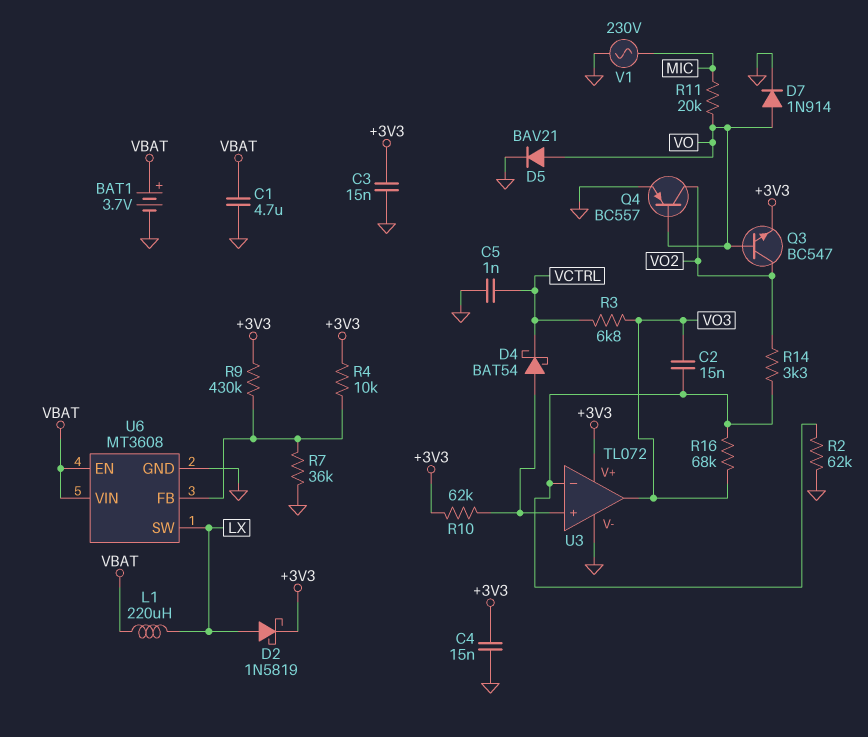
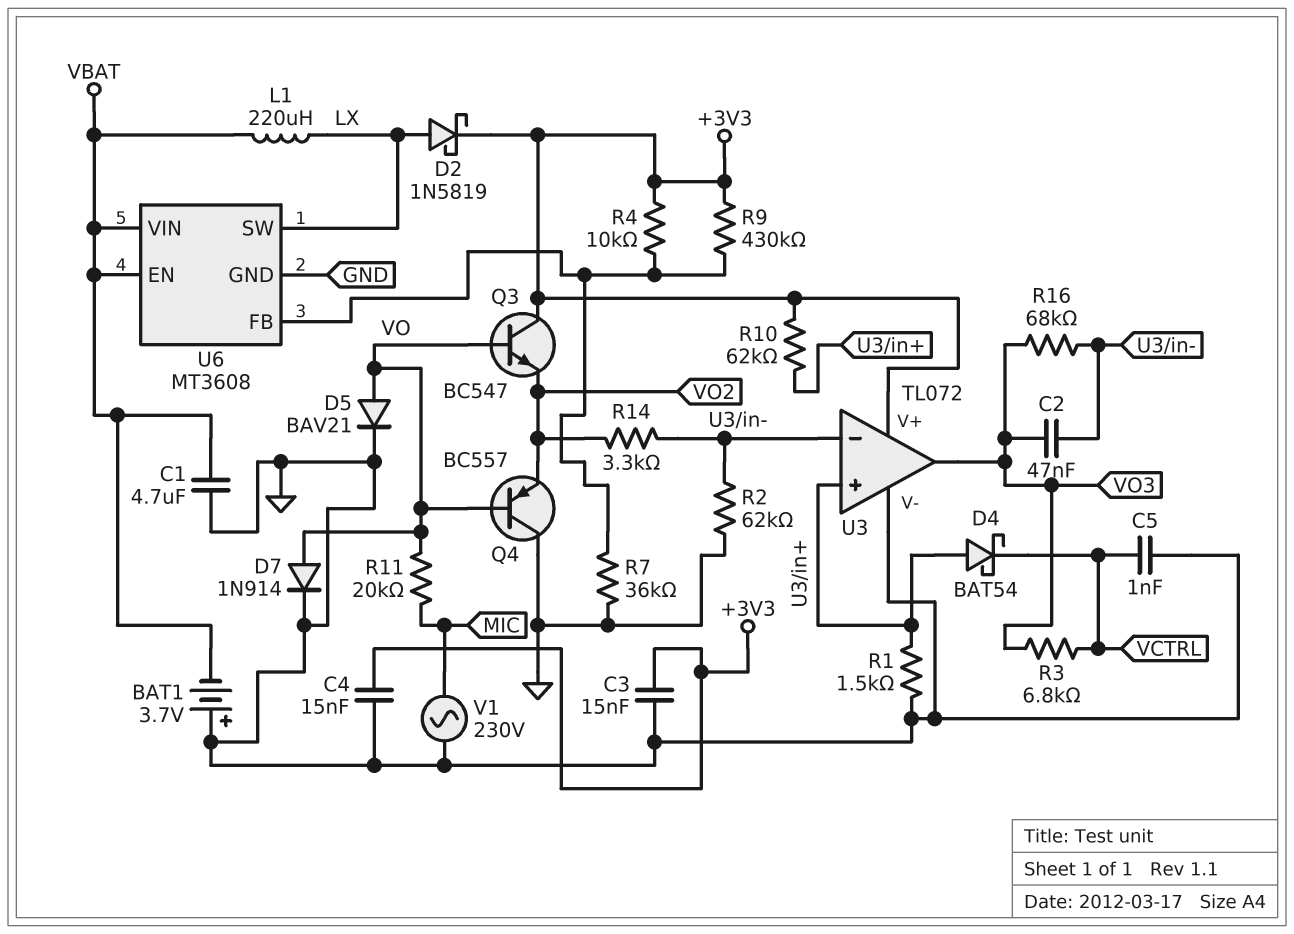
BAT1: 3.7V (plus VBAT, minus GND) -> 3.7V (plus GND, minus VBAT)
C2: 15nF (U3/in-, VO3) -> 47nF (U3/in-, VO3)
Q3: NPN BC547 (B VO, C VO2, E +3V3) -> NPN BC547 (B VO, C +3V3, E VO2)
Q4: PNP BC557 (B VO, C VO2, E GND) -> PNP BC557 (B VO, C GND, E VO2)
R1: none -> 1.5k (GND, U3/in+)

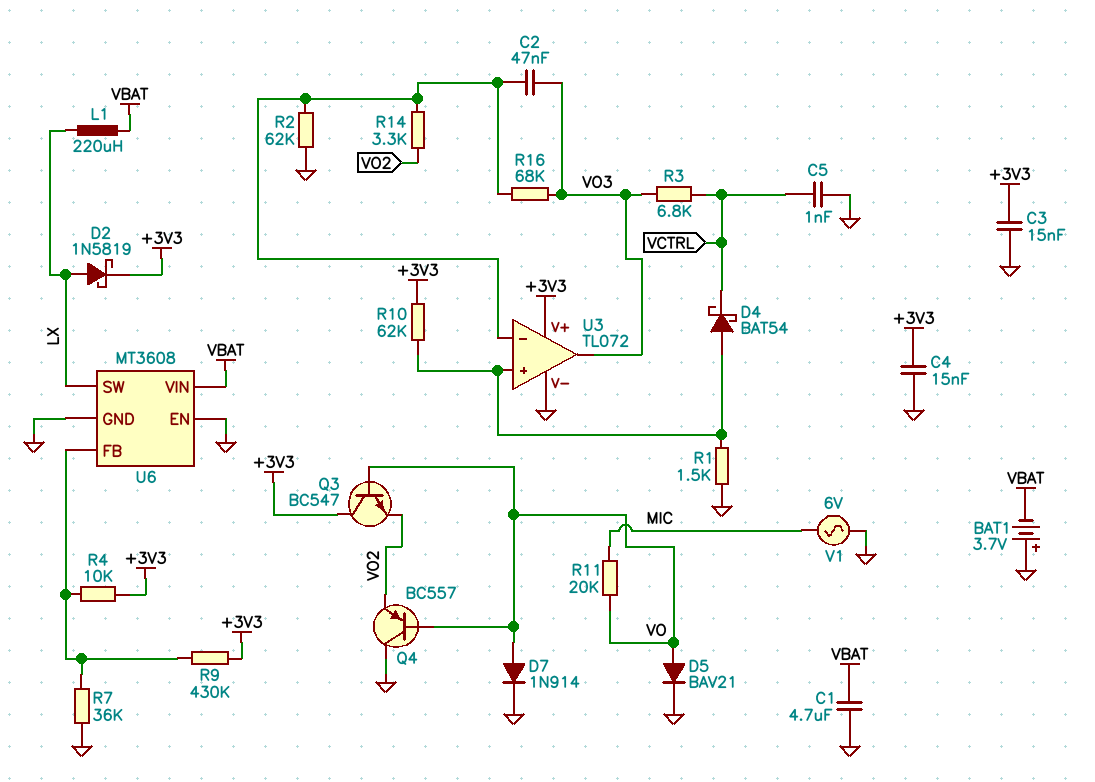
U6 pin EN: VBAT -> GND
V1: AC 230V (GND, MIC) -> AC 6V (GND, MIC)

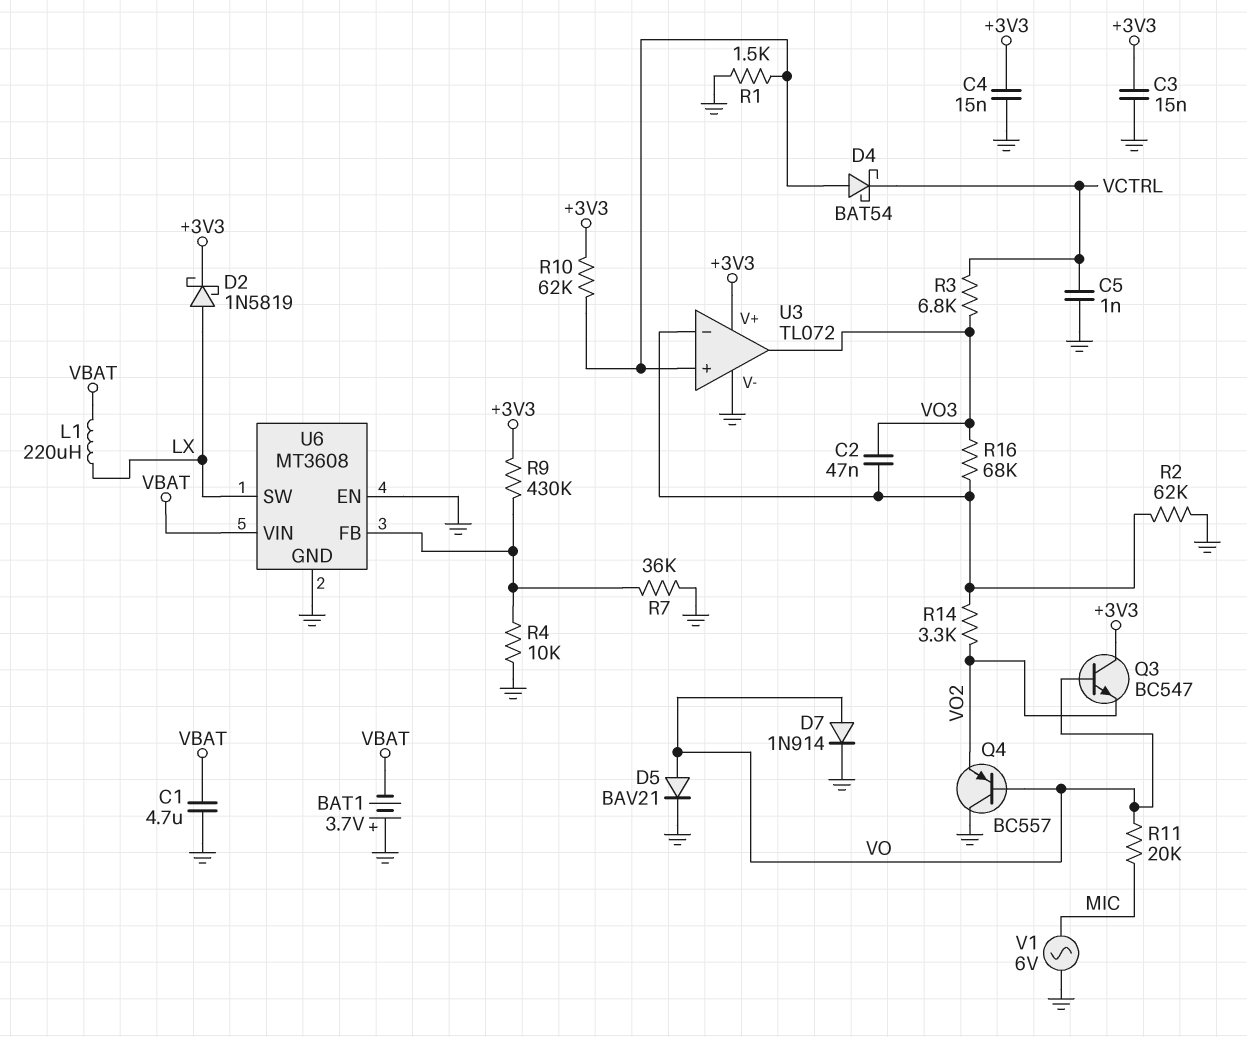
R4: 10k (+3V3, U6/FB) -> 10k (GND, U6/FB)

